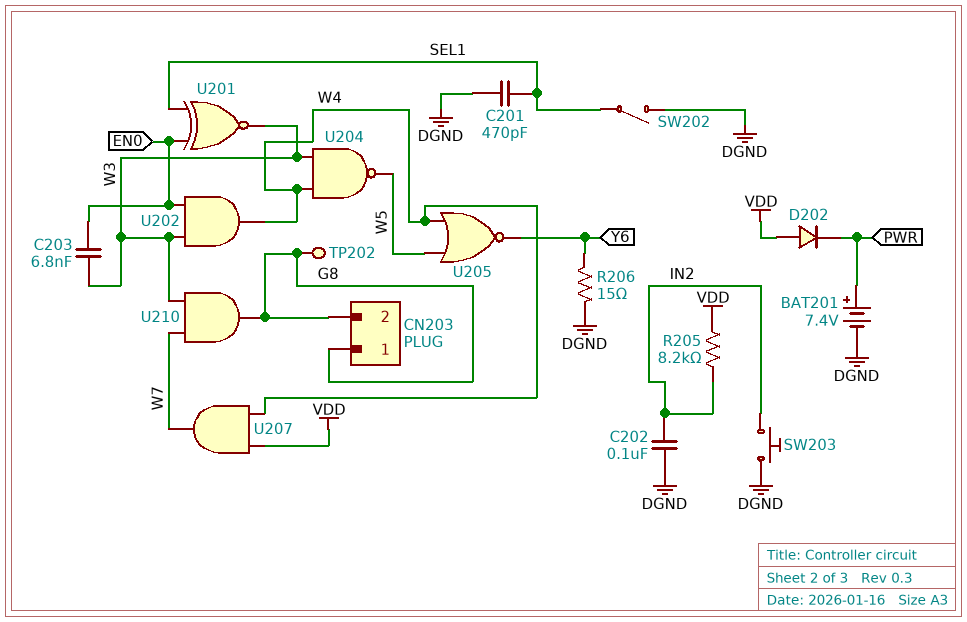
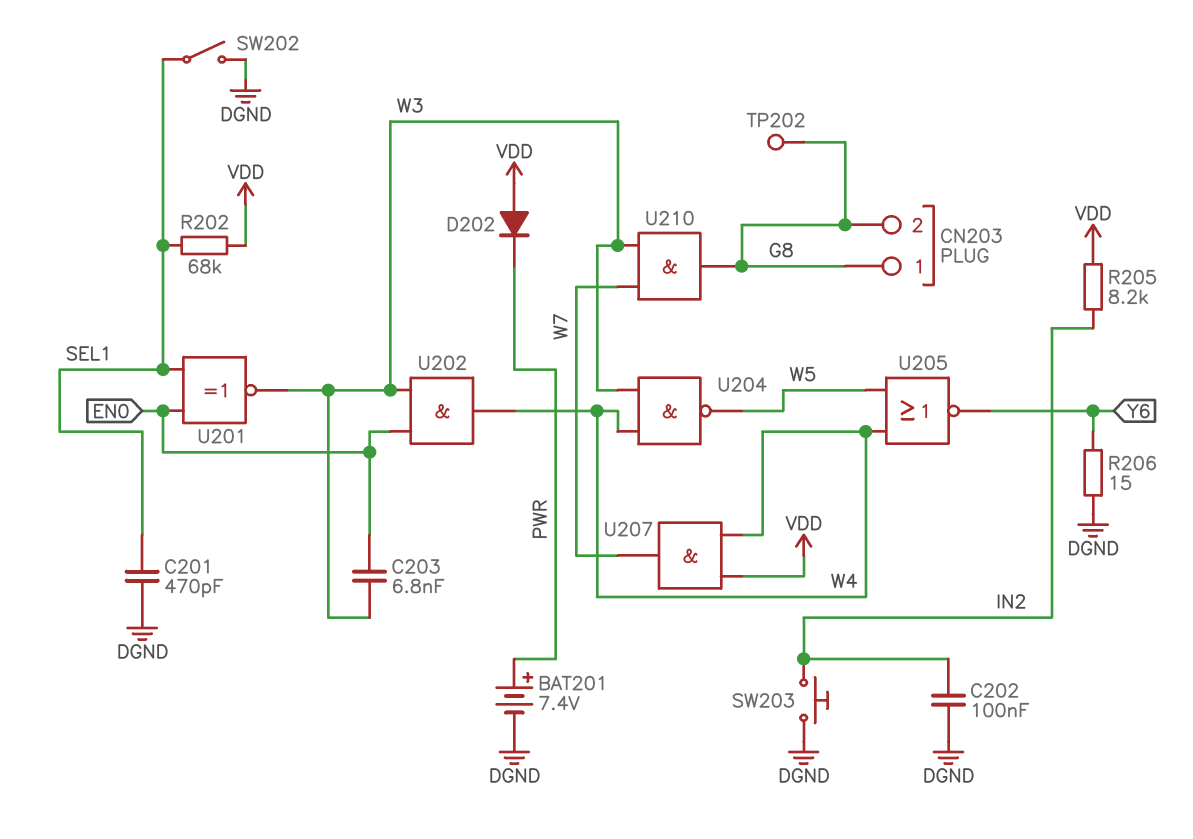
R202: none -> 68k (SEL1, VDD)

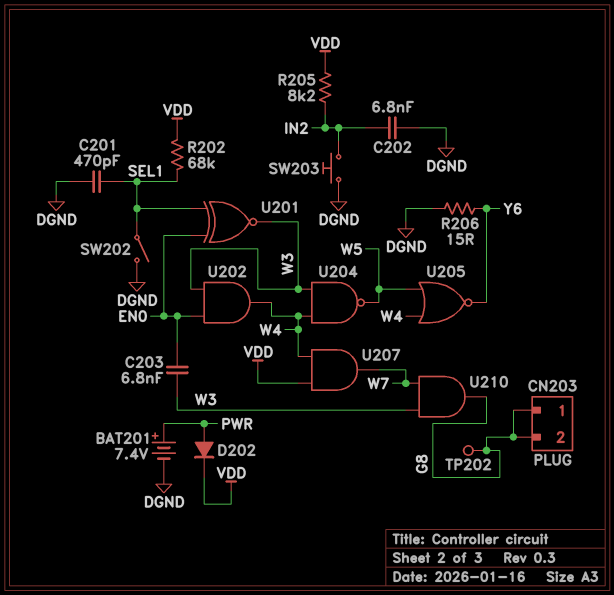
C202: 100nF (DGND, IN2) -> 6.8nF (DGND, IN2)
D202: diode (A VDD, K PWR) -> diode (A PWR, K VDD)

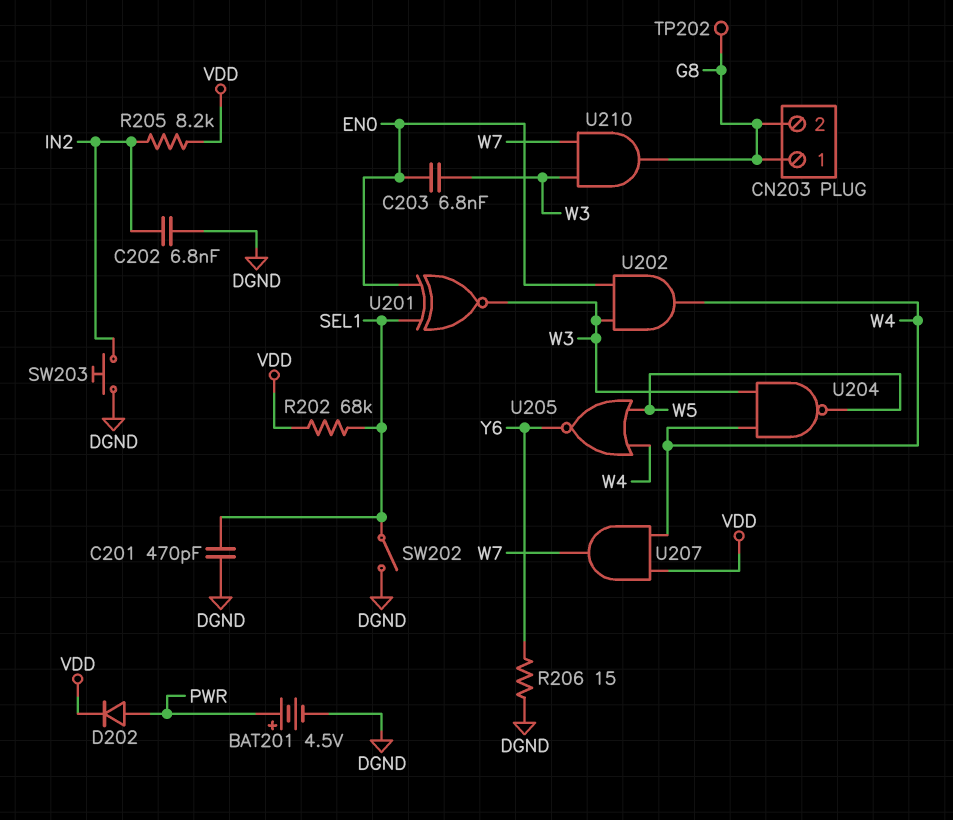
BAT201: 7.4V (plus PWR, minus DGND) -> 4.5V (plus PWR, minus DGND)

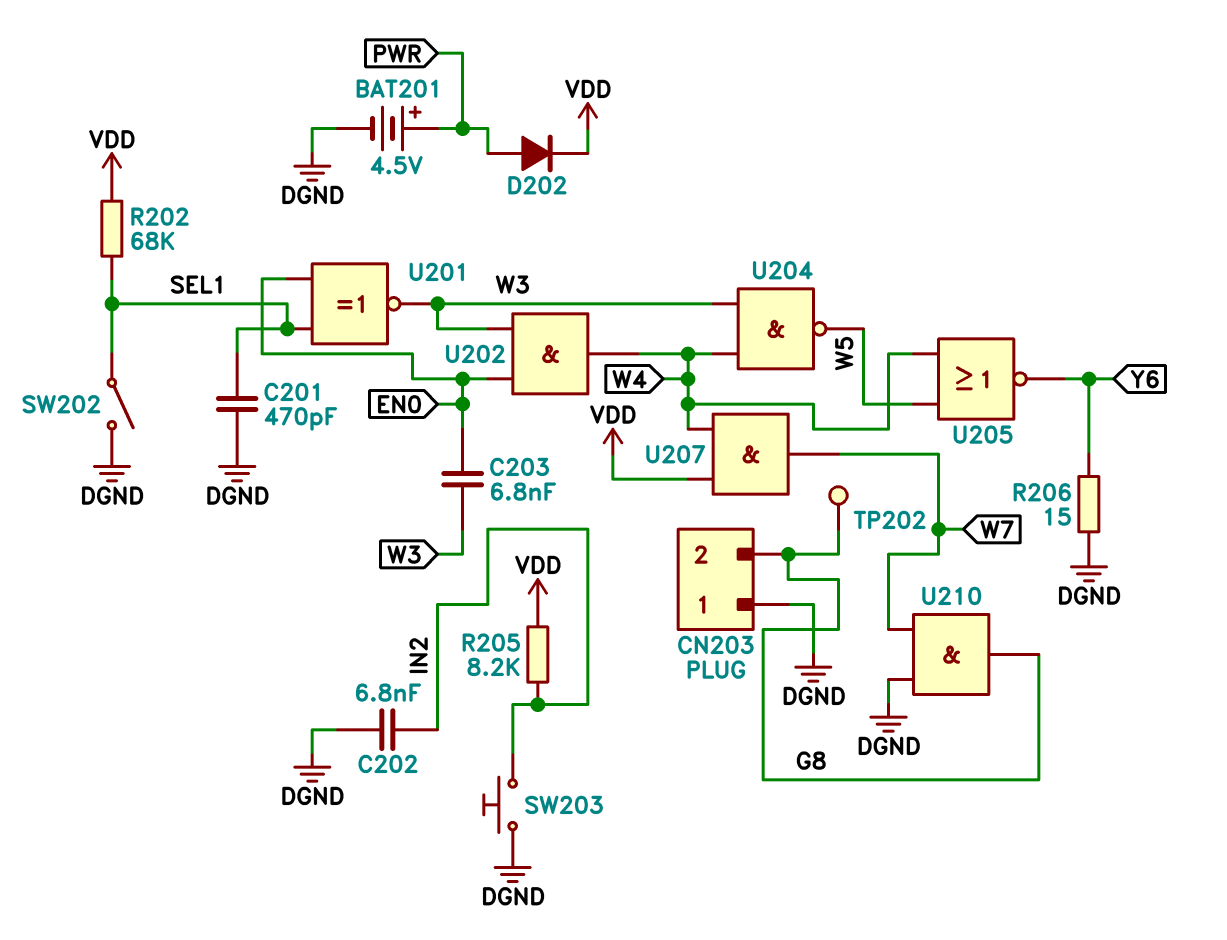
CN203 pin 1: G8 -> DGND
U210: AND (in W3, in W7, out G8) -> AND (in DGND, in W7, out G8)

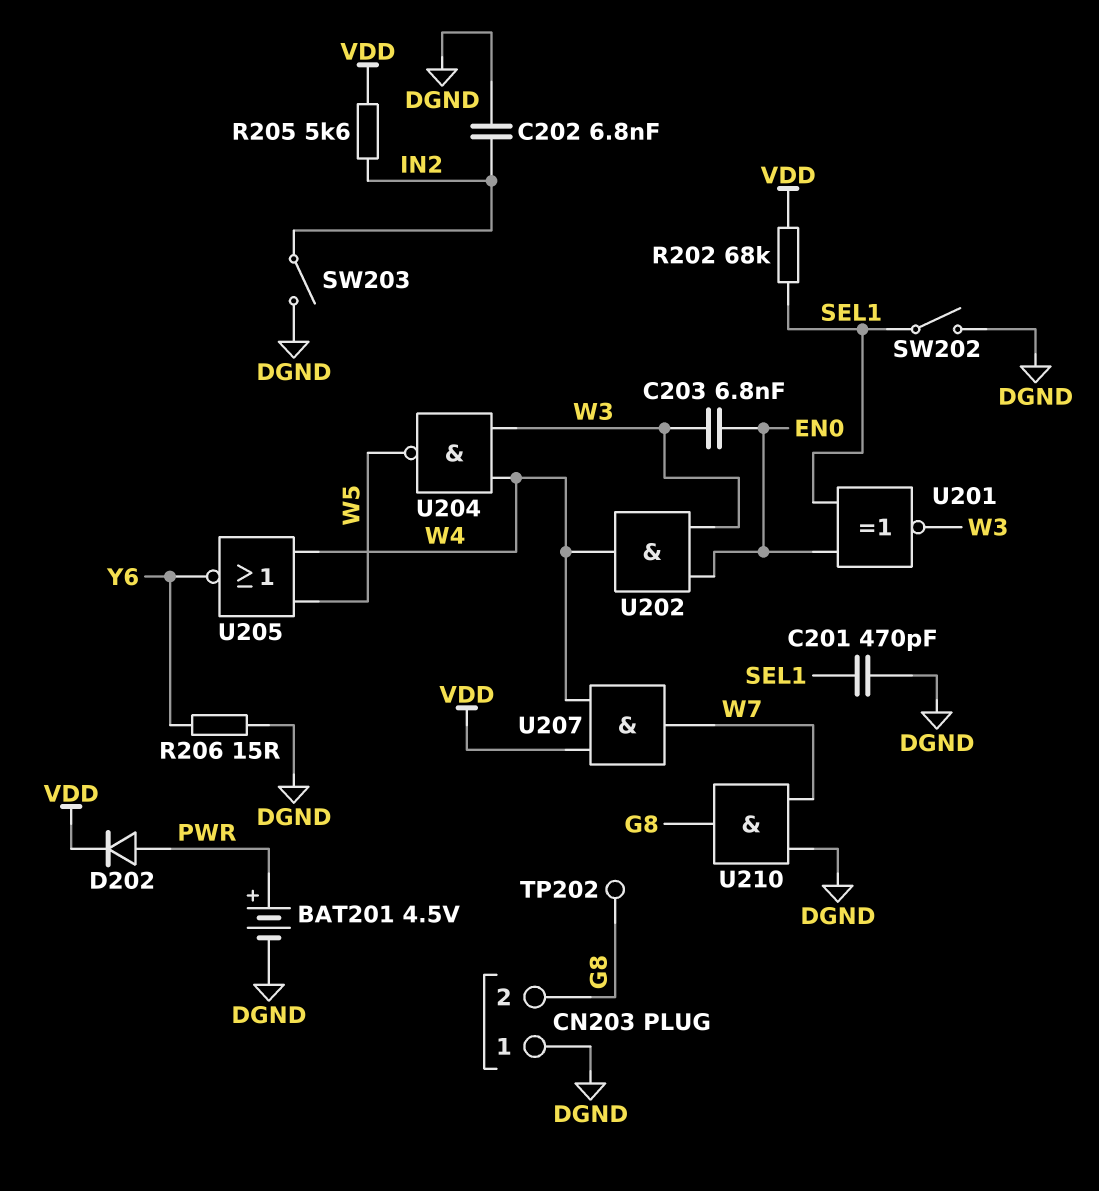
R205: 8.2k (IN2, VDD) -> 5.6k (IN2, VDD)
SW203: button (DGND, IN2) -> switch (DGND, IN2)

